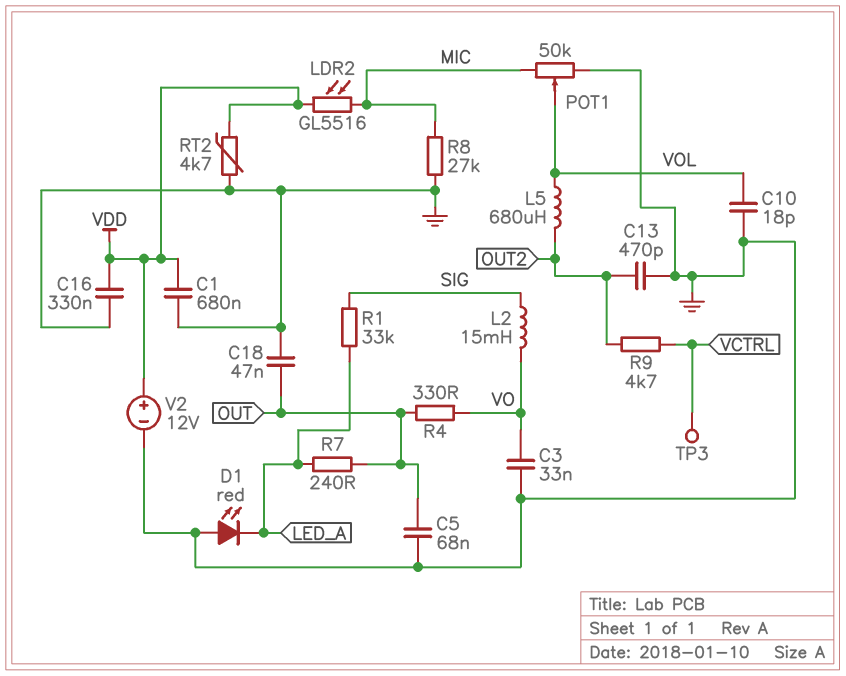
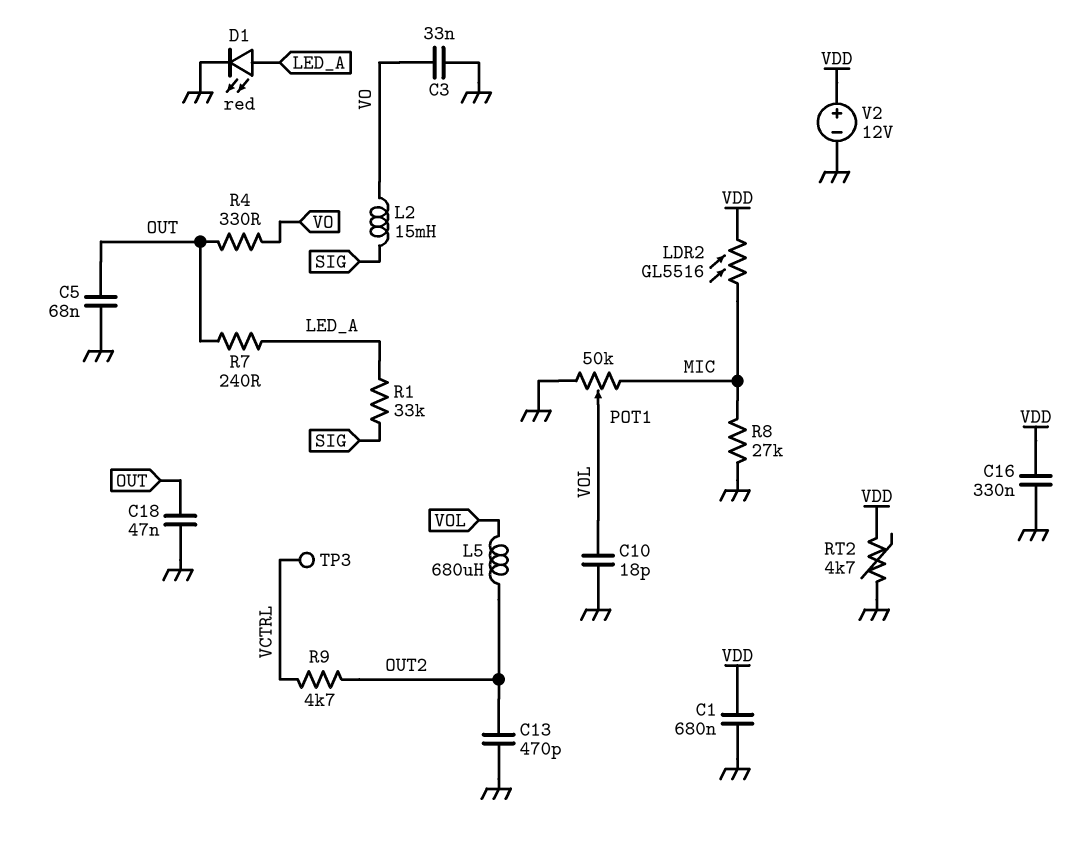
D1: LED red (A GND, K LED_A) -> LED red (A LED_A, K GND)

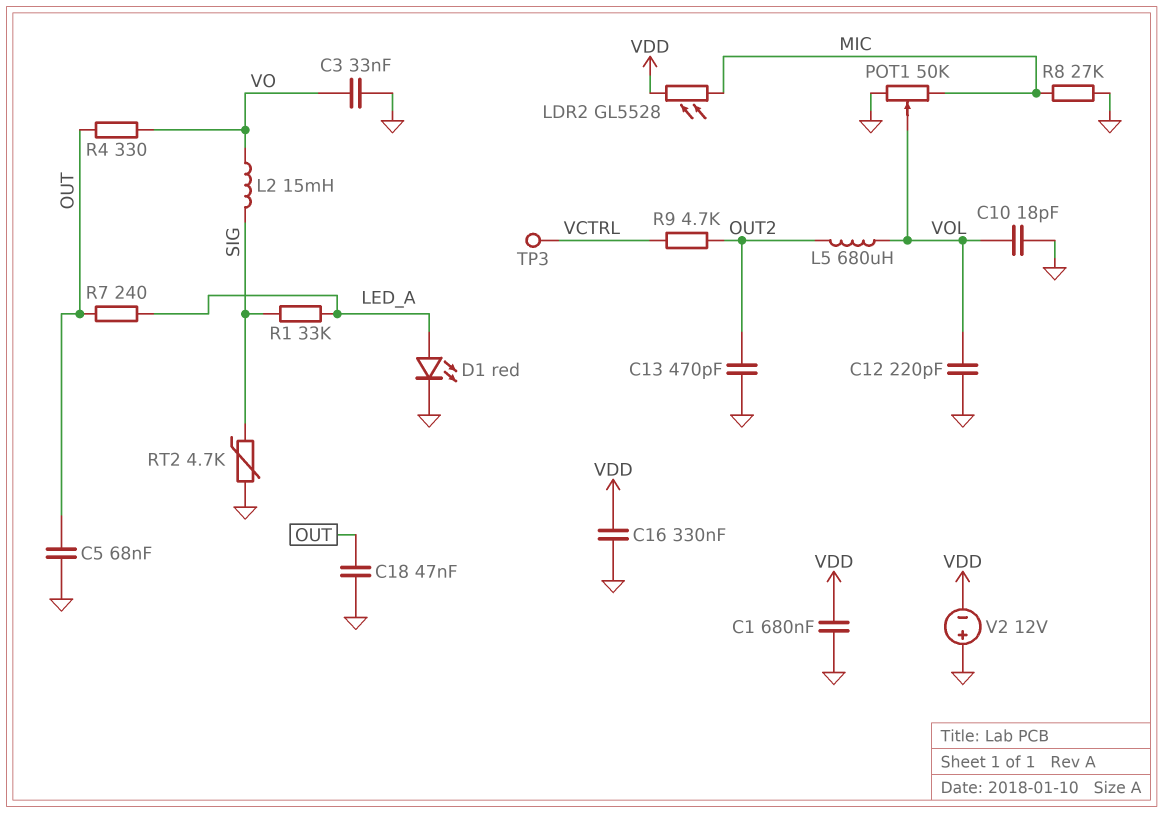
C12: none -> 220pF (GND, VOL)
LDR2: GL5516 (MIC, VDD) -> GL5528 (MIC, VDD)
RT2: 4.7k (GND, VDD) -> 4.7k (GND, SIG)
V2: 12V (plus VDD, minus GND) -> 12V (plus GND, minus VDD)

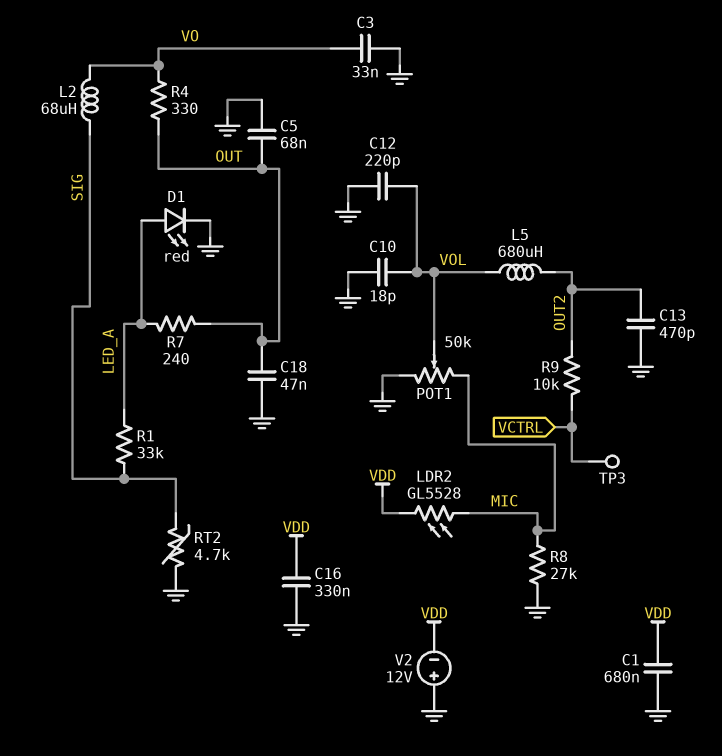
L2: 15mH (SIG, VO) -> 68uH (SIG, VO)
R9: 4.7k (OUT2, VCTRL) -> 10k (OUT2, VCTRL)

